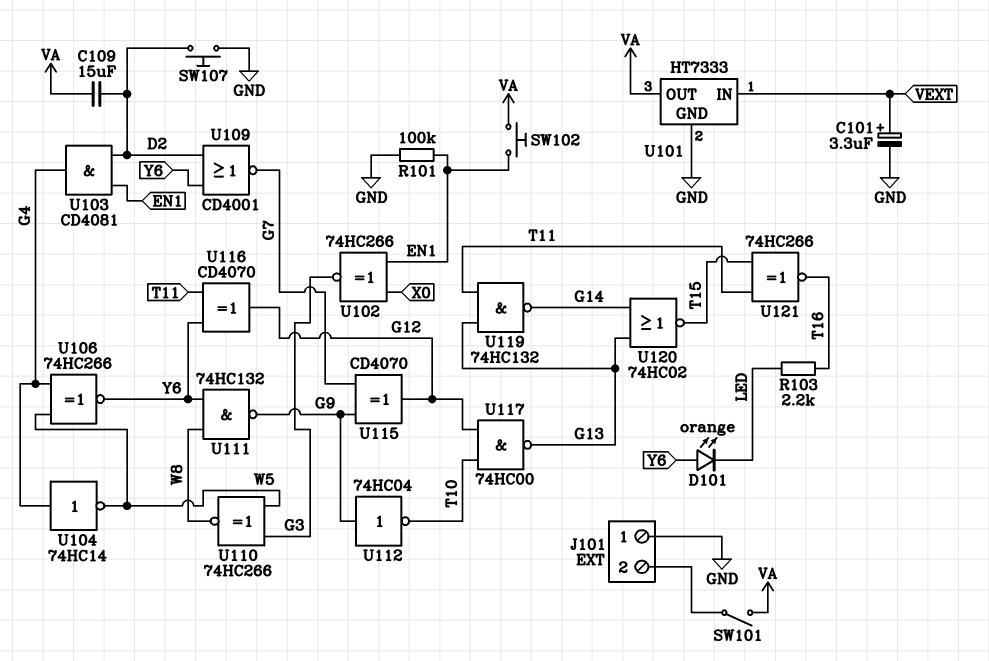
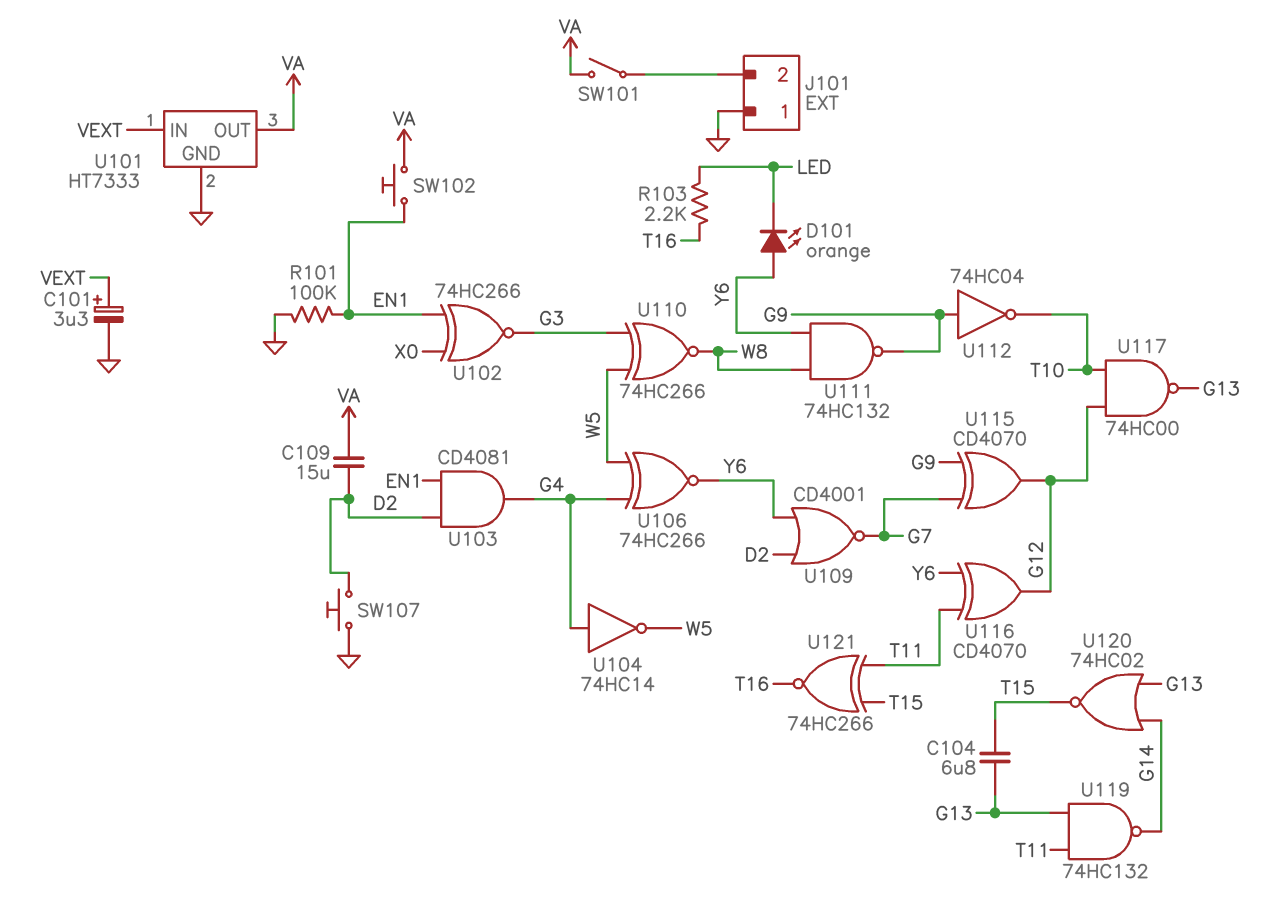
C104: none -> 6.8uF (G13, T15)

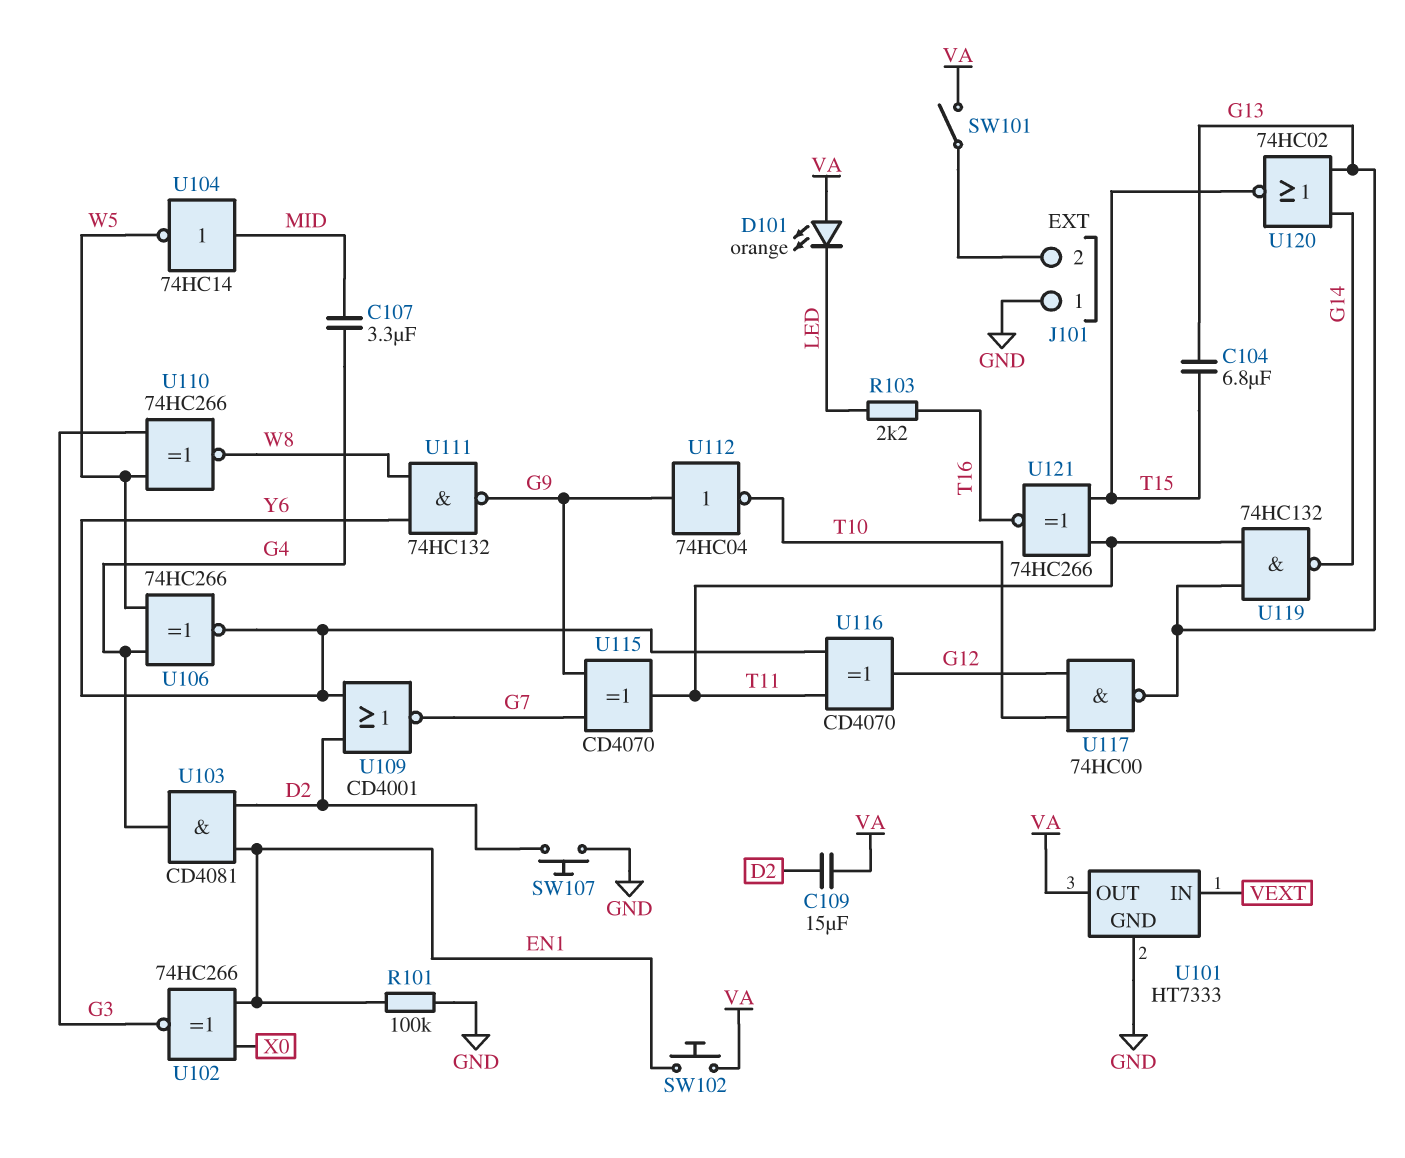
C101: 3.3uF (plus VEXT, minus GND) -> none
C107: none -> 3.3uF (G4, MID)
D101: LED orange (A Y6, K LED) -> LED orange (A VA, K LED)
U104: NOT 74HC14 (in G4, out W5) -> NOT 74HC14 (in MID, out W5)
U115: XOR CD4070 (in G7, in G9, out G12) -> XOR CD4070 (in G7, in G9, out T11)

